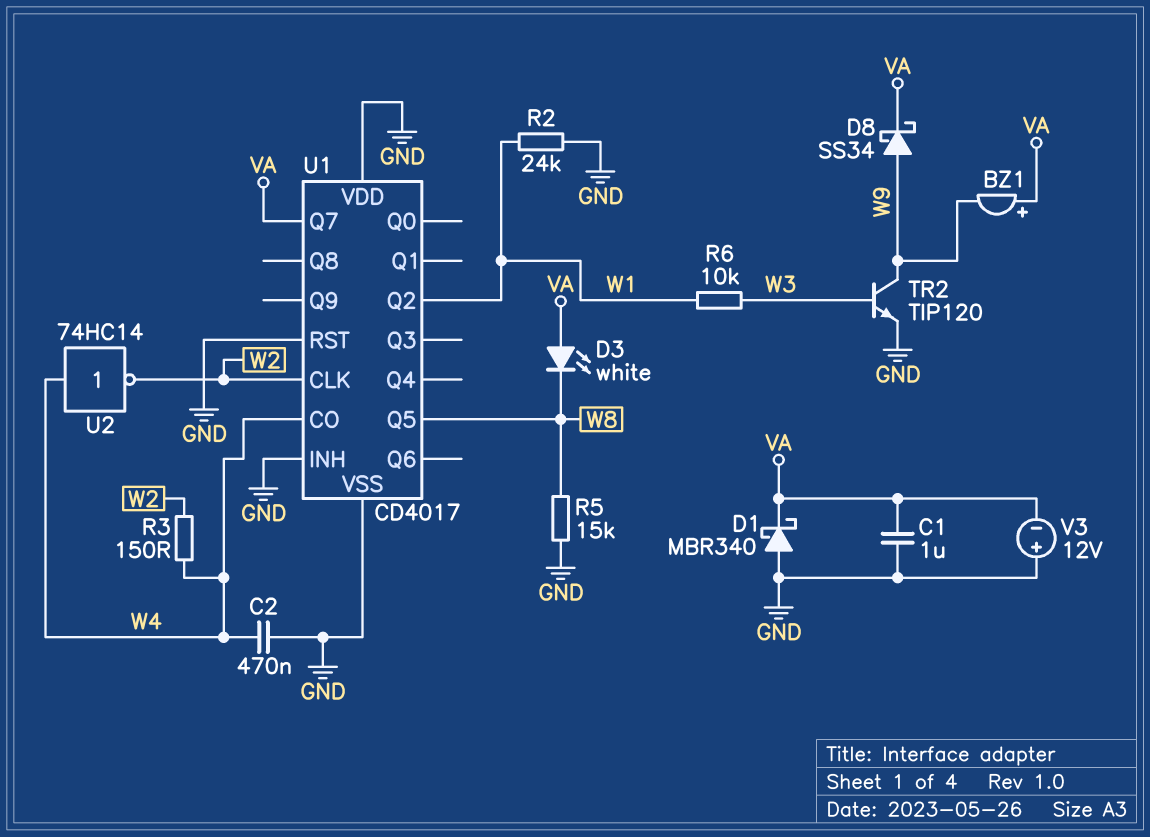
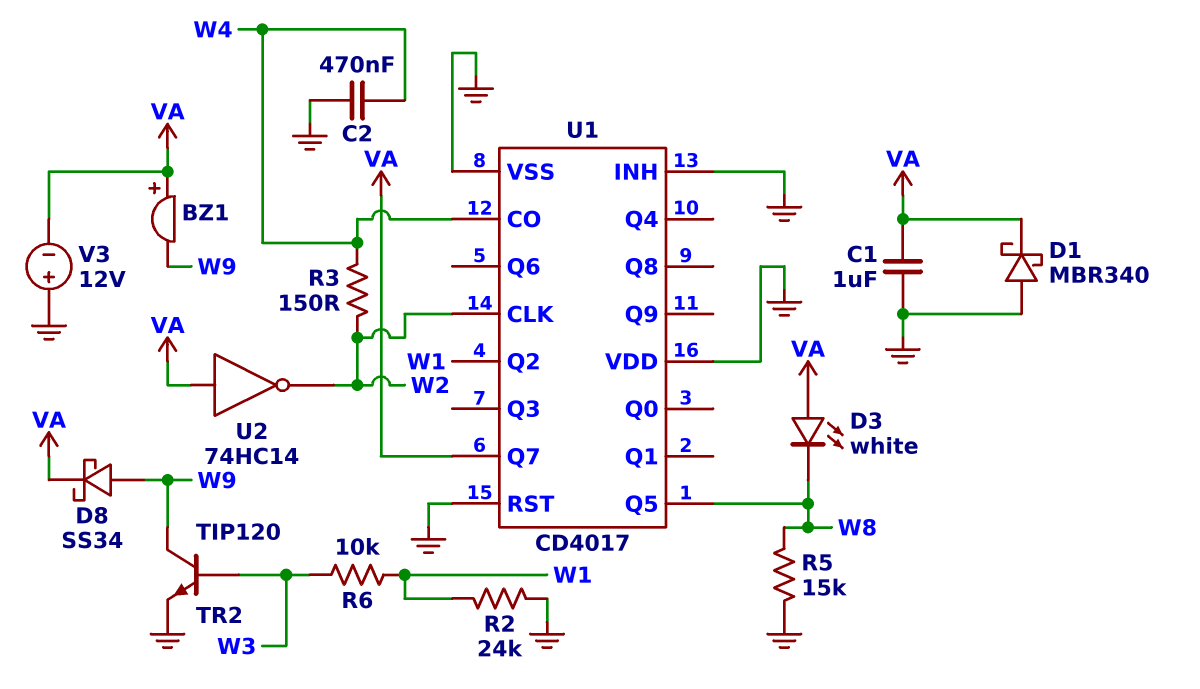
U2: NOT 74HC14 (in W4, out W2) -> NOT 74HC14 (in VA, out W2)

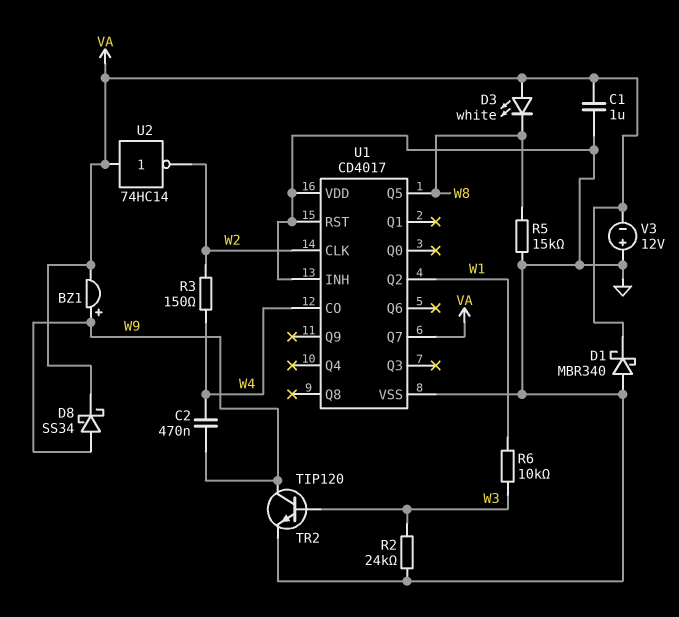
BZ1: buzzer (plus VA, minus W9) -> buzzer (plus W9, minus VA)
C2: 470nF (GND, W4) -> 470nF (W4, W9)
R2: 24k (GND, W1) -> 24k (GND, W3)

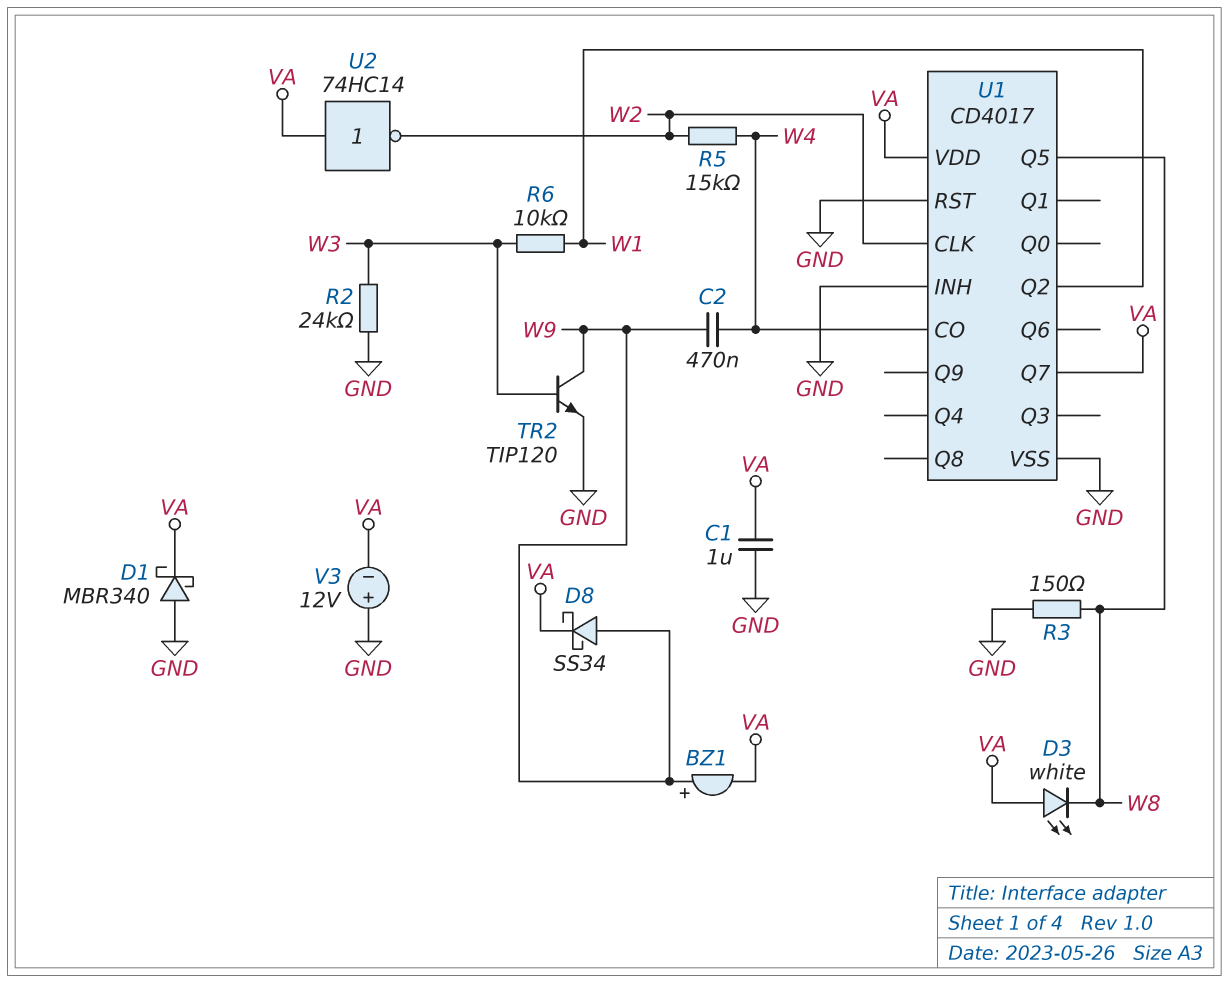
R3: 150 (W2, W4) -> 150 (GND, W8)
R5: 15k (GND, W8) -> 15k (W2, W4)
U1 pin VDD: GND -> VA

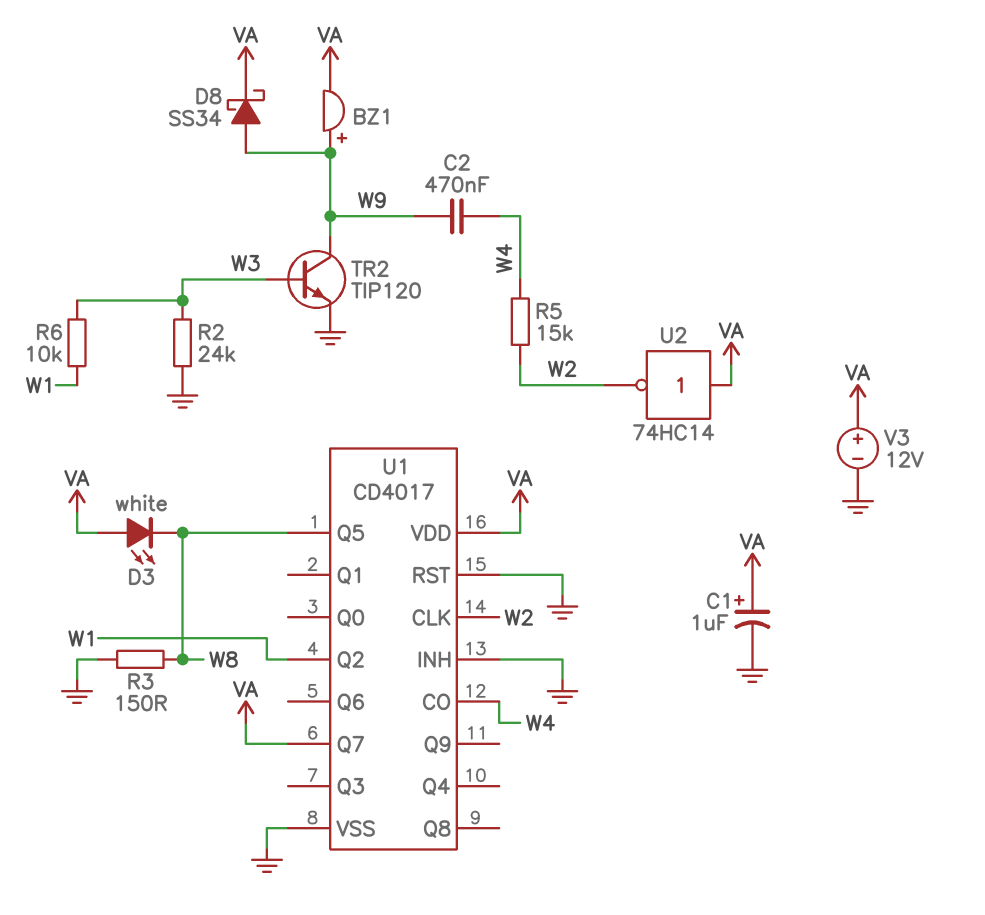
C1: 1uF (GND, VA) -> 1uF (plus VA, minus GND)
D1: schottky MBR340 (A GND, K VA) -> none
V3: 12V (plus GND, minus VA) -> 12V (plus VA, minus GND)

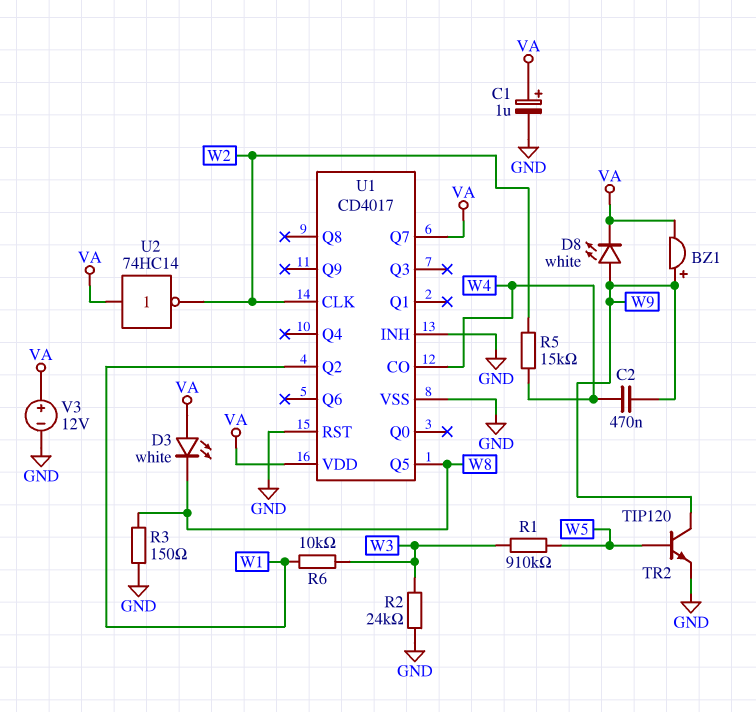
D8: schottky SS34 (A W9, K VA) -> LED white (A W9, K VA)
R1: none -> 910k (W3, W5)
TR2: NPN TIP120 (B W3, C W9, E GND) -> NPN TIP120 (B W5, C W9, E GND)

